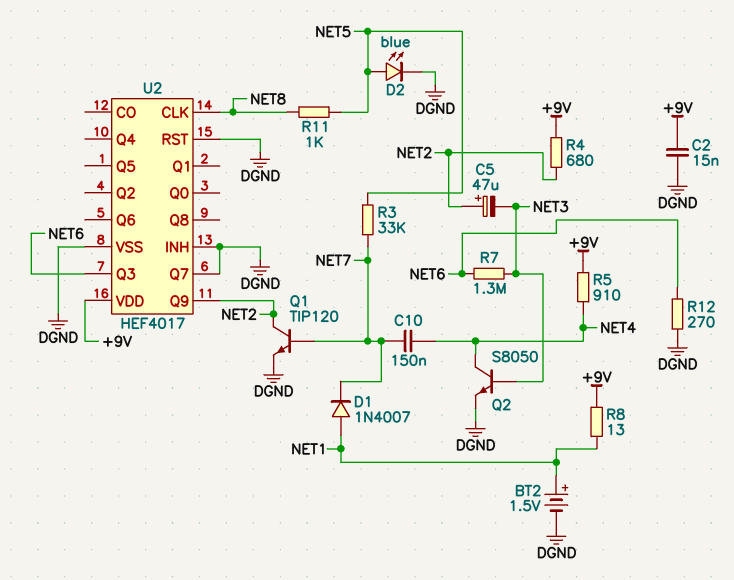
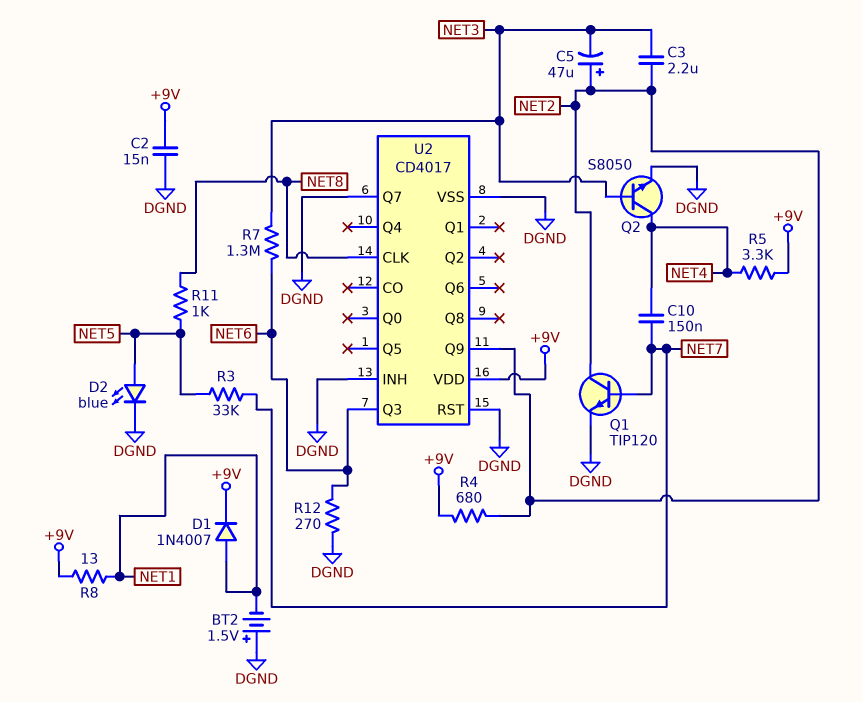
BT2: 1.5V (plus NET1, minus DGND) -> 1.5V (plus DGND, minus NET1)
C3: none -> 2.2uF (NET2, NET3)
D1: diode 1N4007 (A NET1, K NET7) -> diode 1N4007 (A NET1, K +9V)
R5: 910 (+9V, NET4) -> 3.3k (+9V, NET4)
U2: HEF4017 -> CD4017

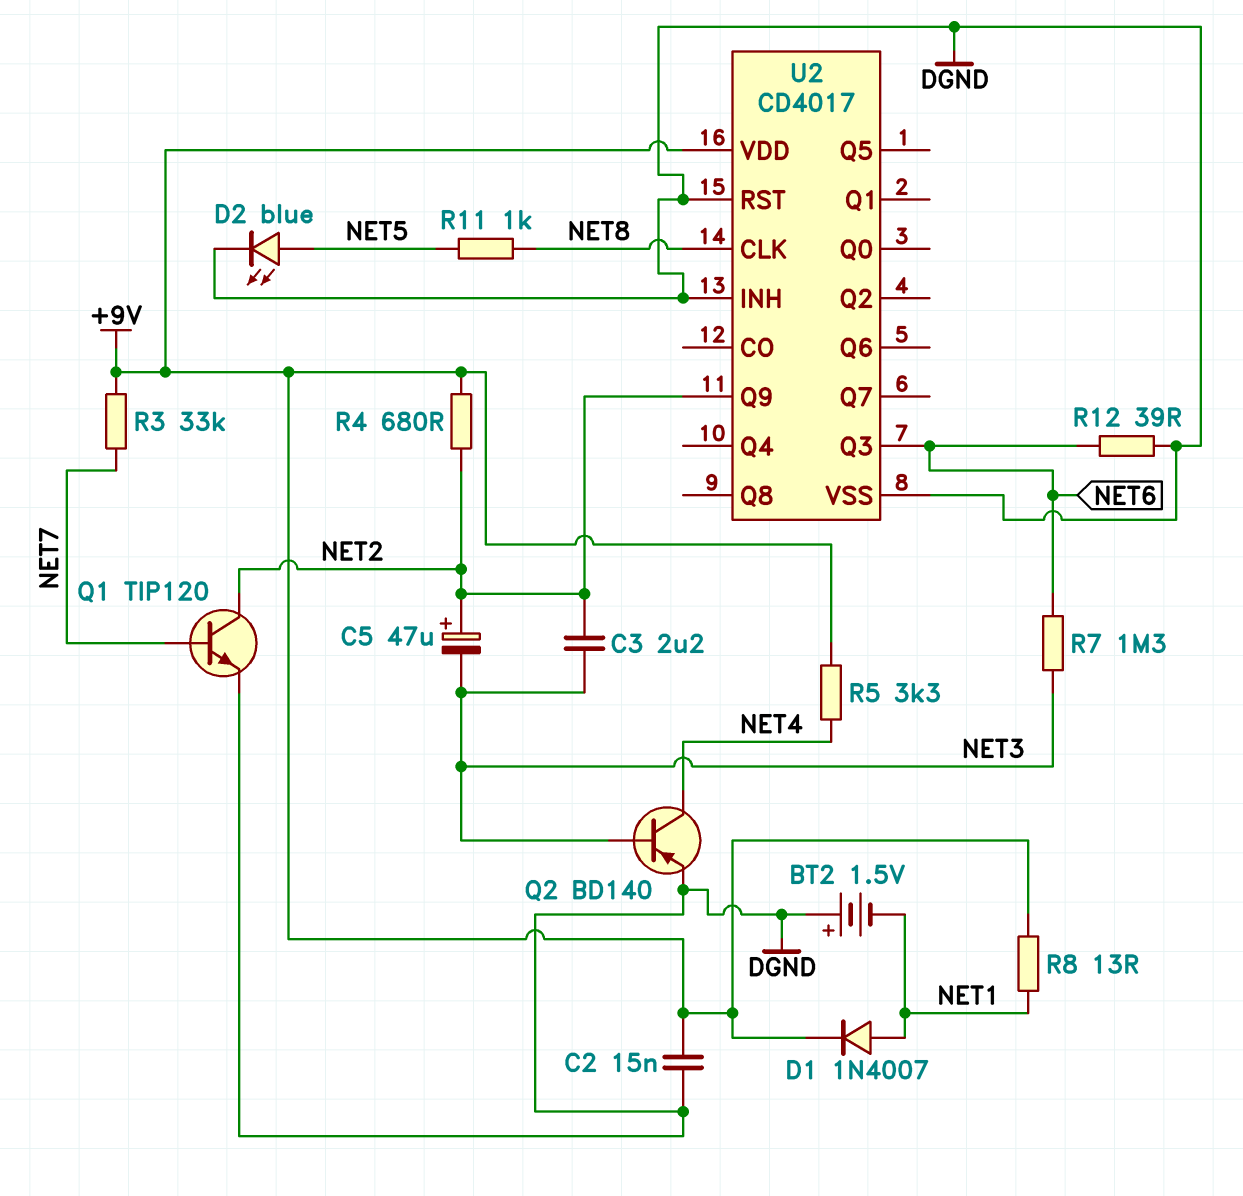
C10: 150nF (NET4, NET7) -> none
Q2: NPN S8050 (B NET3, C NET4, E DGND) -> PNP BD140 (B NET3, C NET4, E DGND)
R3: 33k (NET5, NET7) -> 33k (+9V, NET7)
R12: 270 (DGND, NET6) -> 39 (DGND, NET6)
U2 pin Q7: DGND -> none

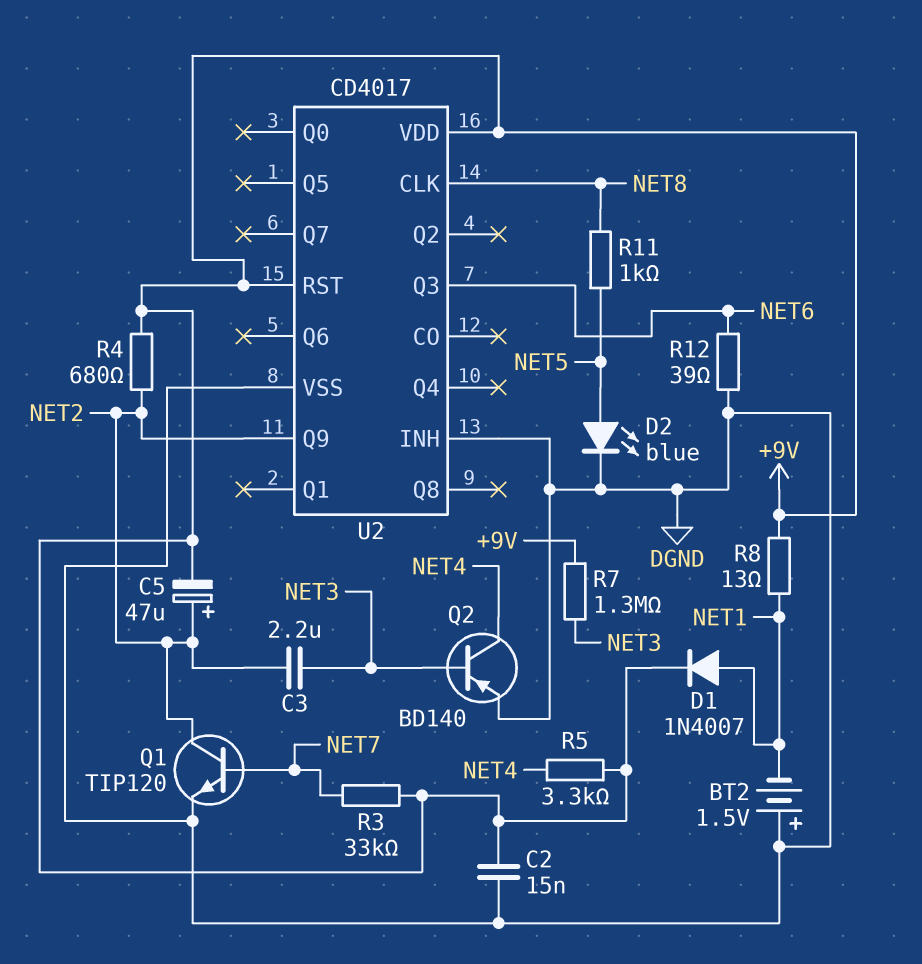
C5: 47uF (plus NET2, minus NET3) -> 47uF (plus NET2, minus +9V)
R7: 1.3M (NET3, NET6) -> 1.3M (+9V, NET3)
U2 pin RST: DGND -> +9V

